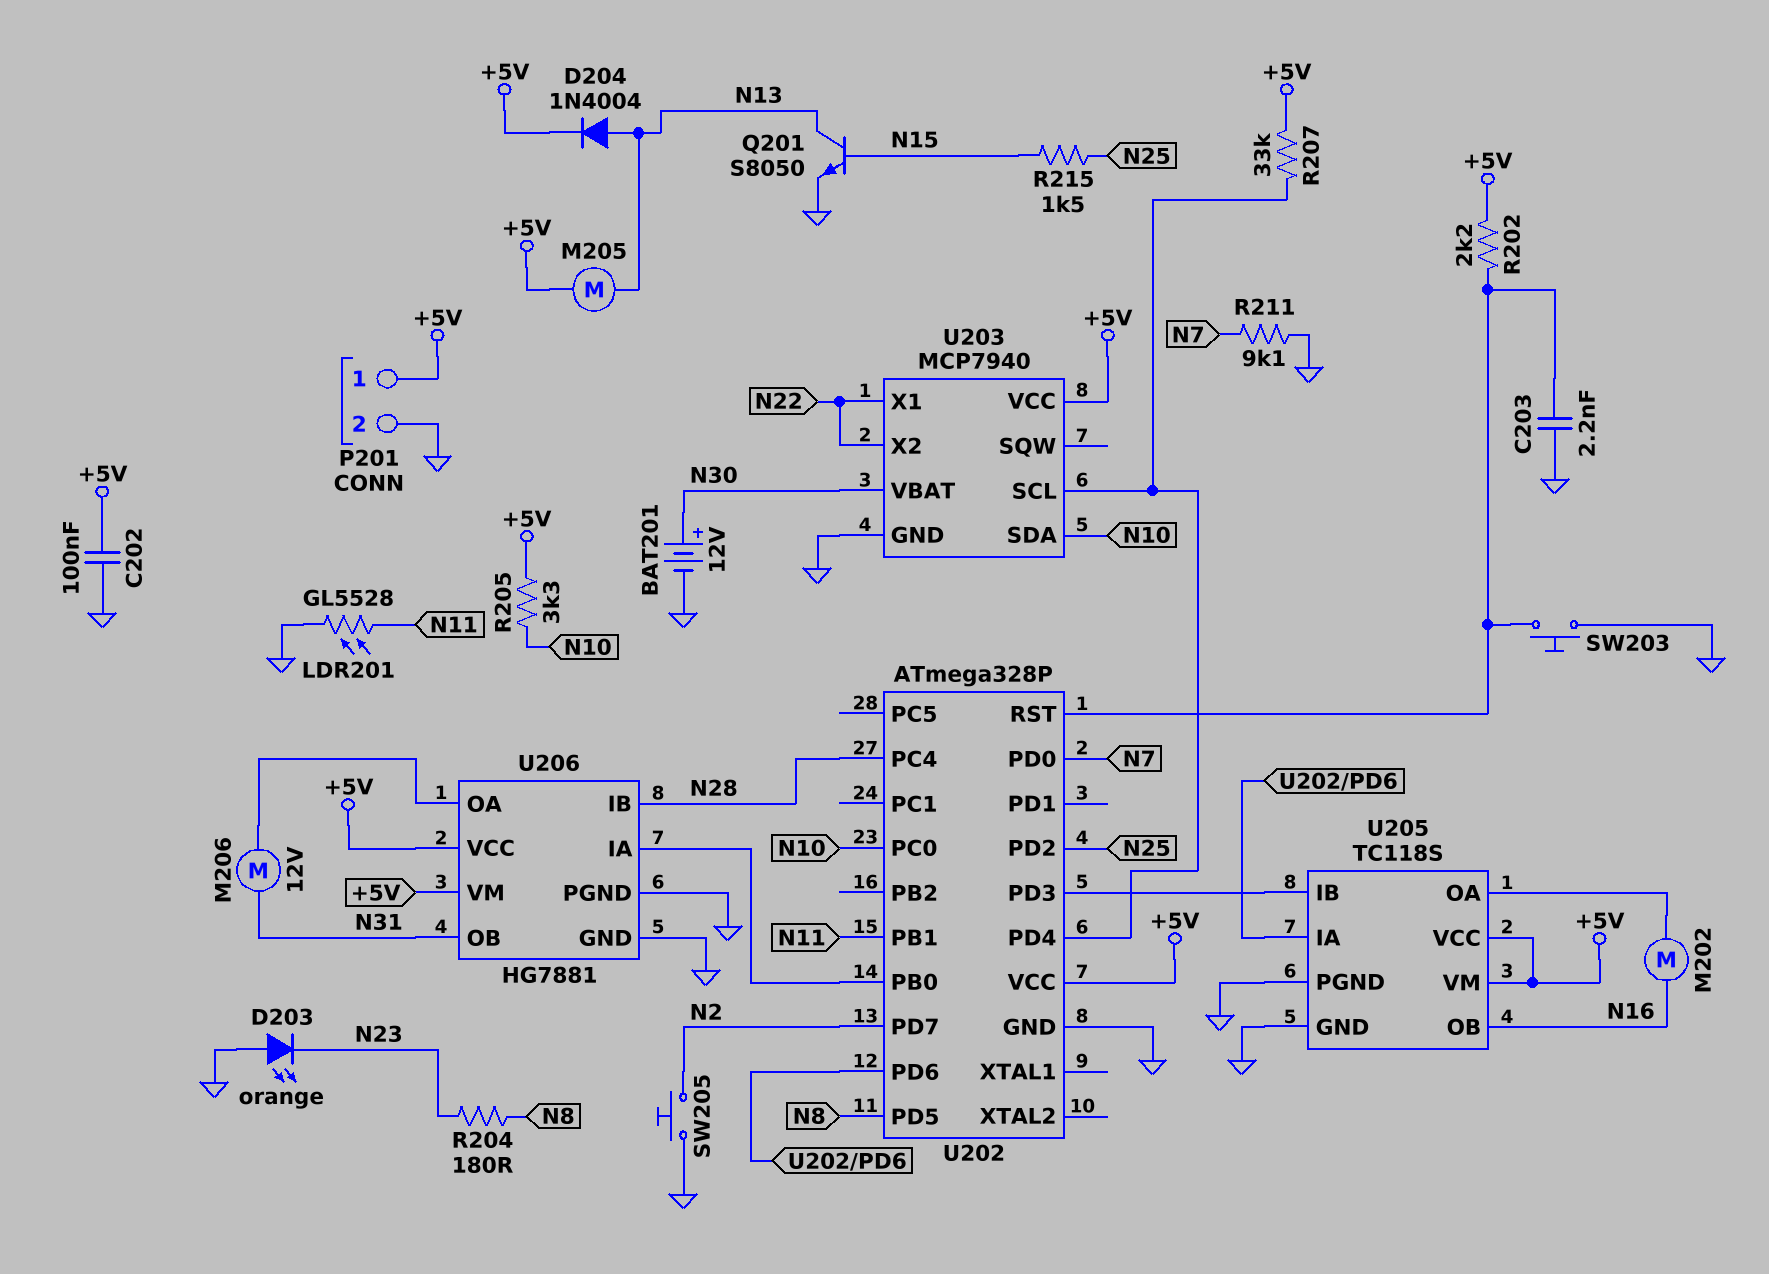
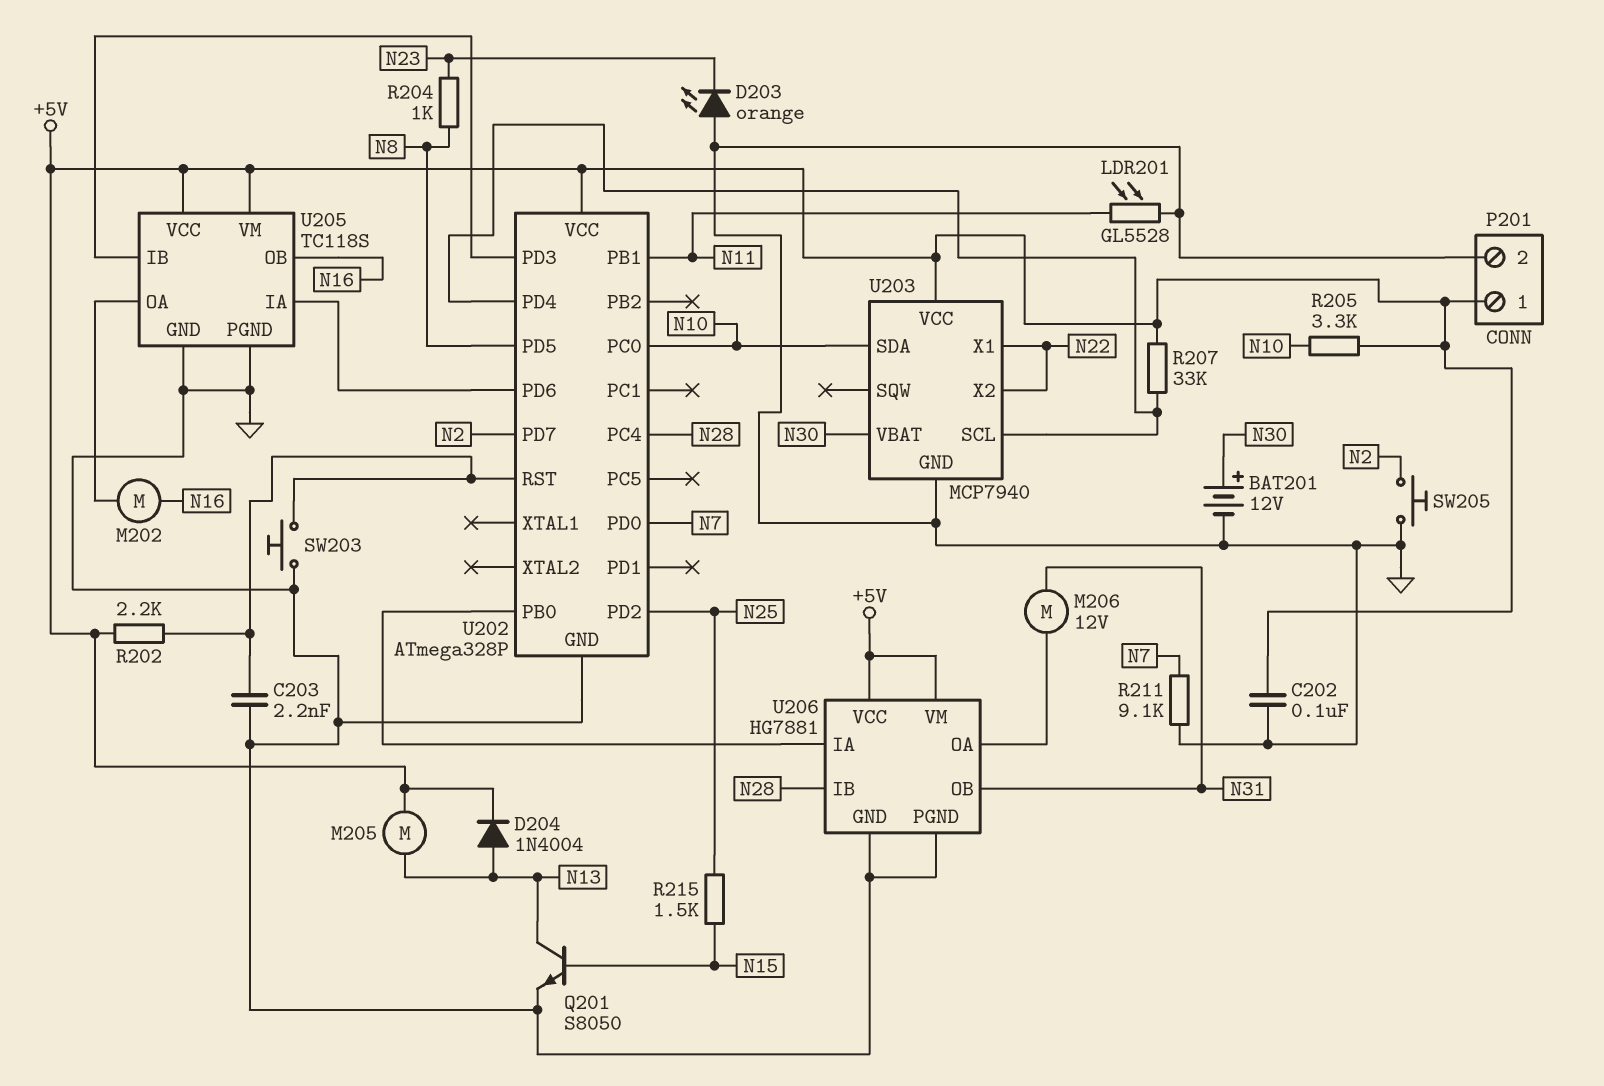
R204: 180 (N8, N23) -> 1k (N8, N23)

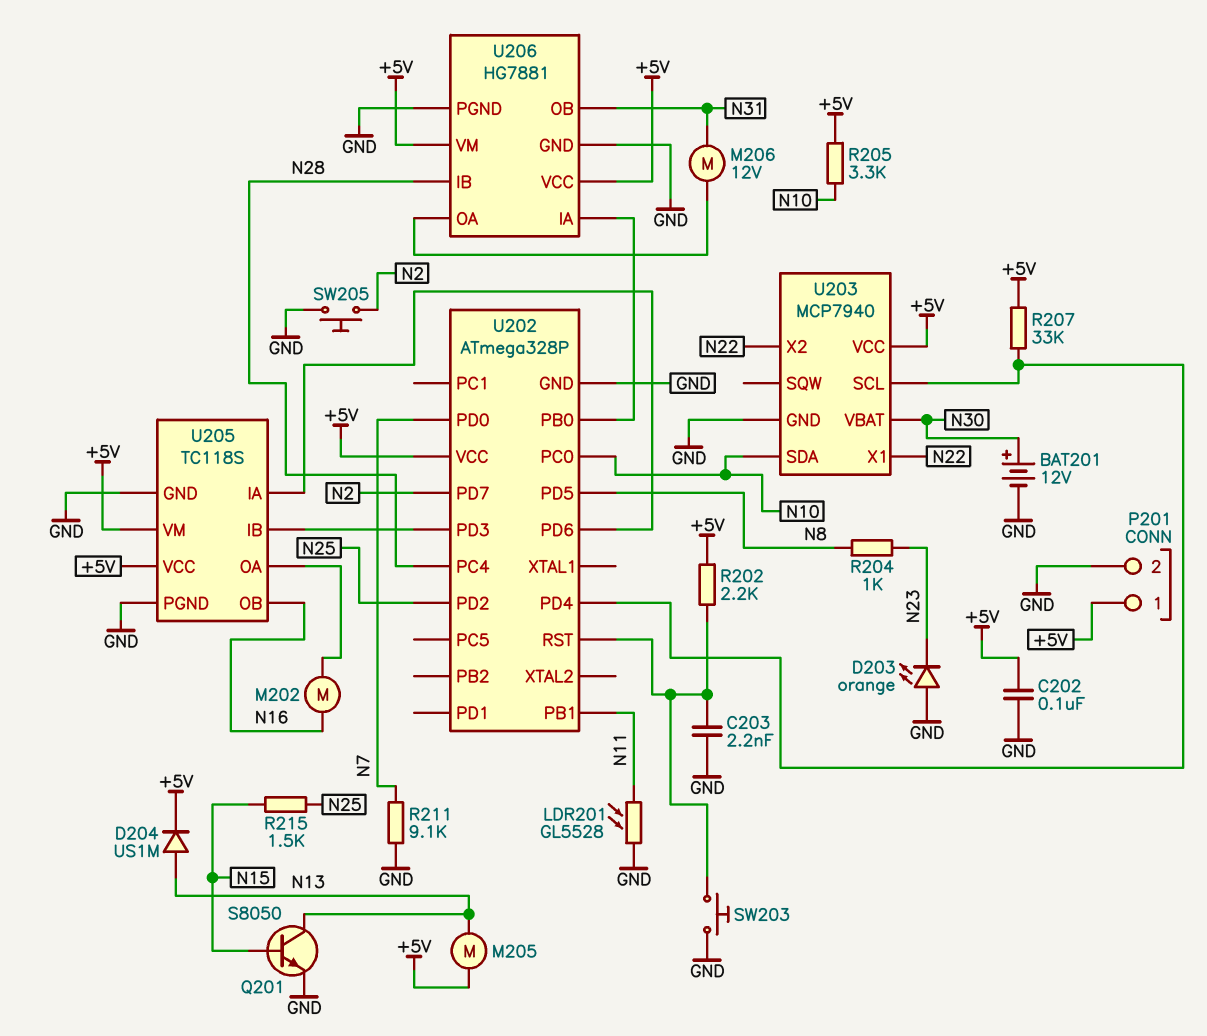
D204: diode 1N4004 (A N13, K +5V) -> diode US1M (A N13, K +5V)

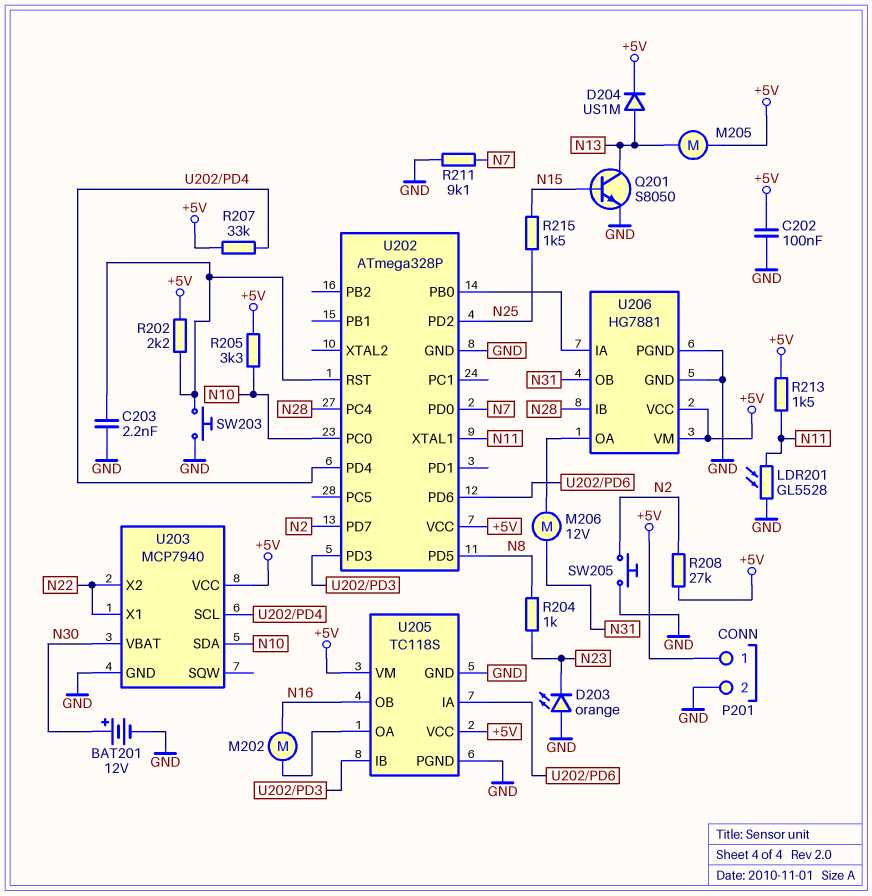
R208: none -> 27k (+5V, N2)
R213: none -> 1.5k (+5V, N11)
U202 pin PB1: N11 -> none
U202 pin XTAL1: none -> N11

